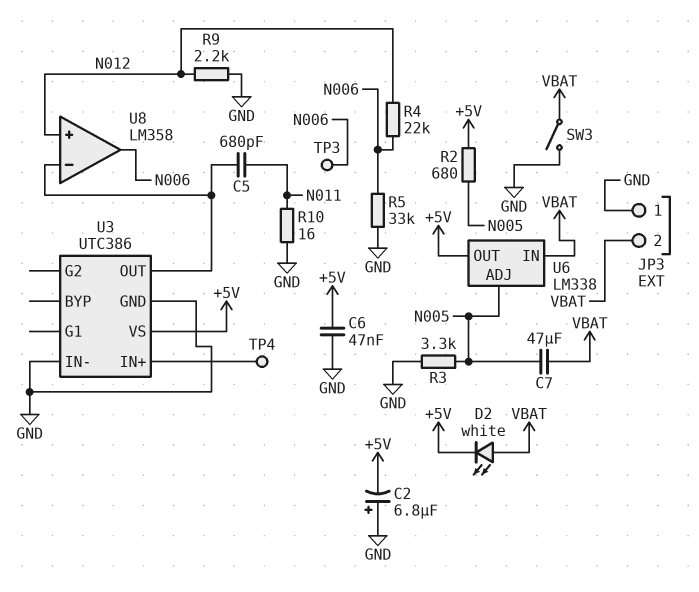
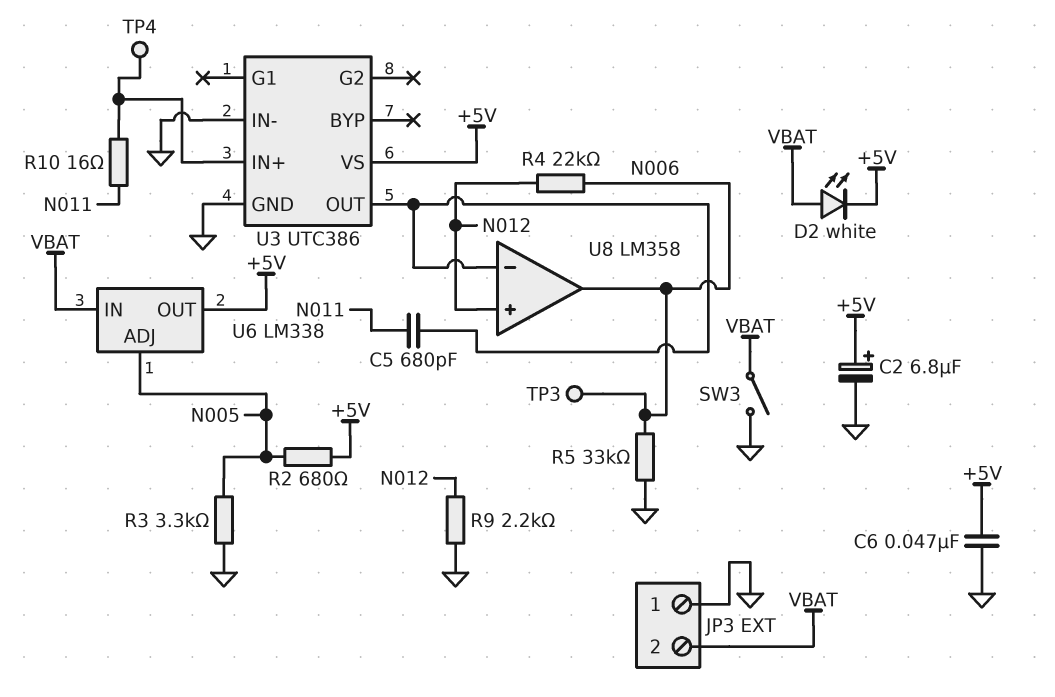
C2: 6.8uF (plus GND, minus +5V) -> 6.8uF (plus +5V, minus GND)
C7: 47uF (N005, VBAT) -> none
R10: 16 (GND, N011) -> 16 (N011, U3/IN+)

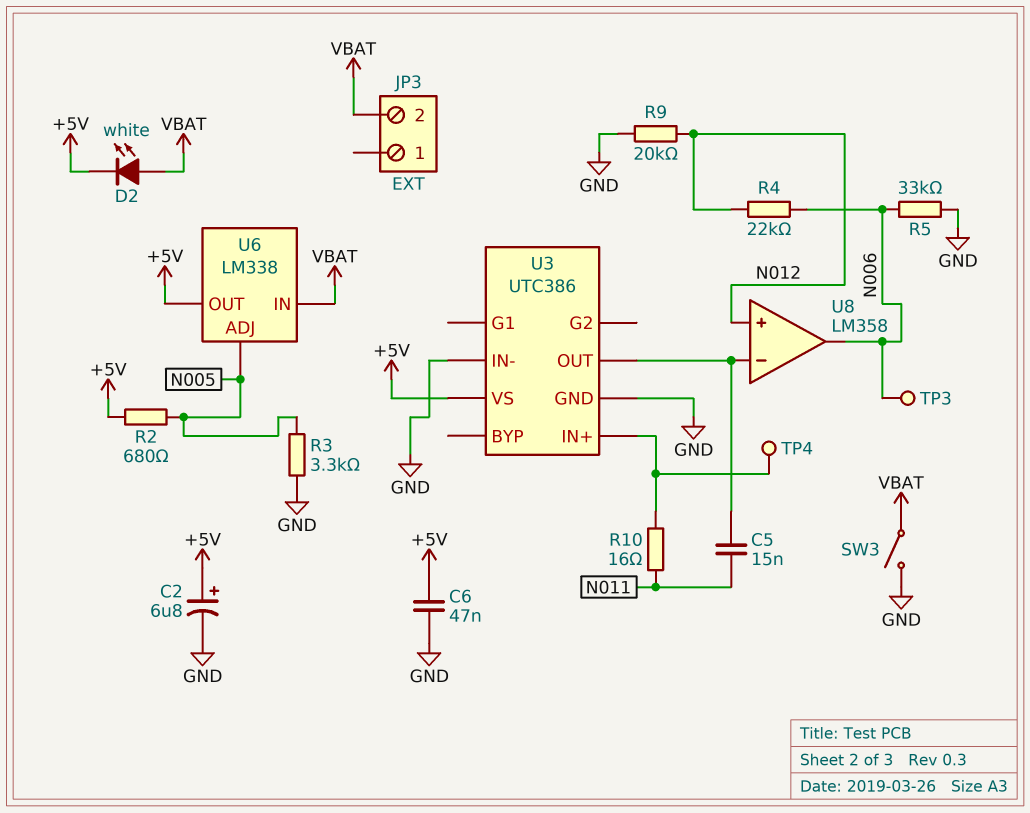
C5: 680pF (N011, U3/OUT) -> 15nF (N011, U3/OUT)
JP3 pin 1: GND -> none
R9: 2.2k (GND, N012) -> 20k (GND, N012)

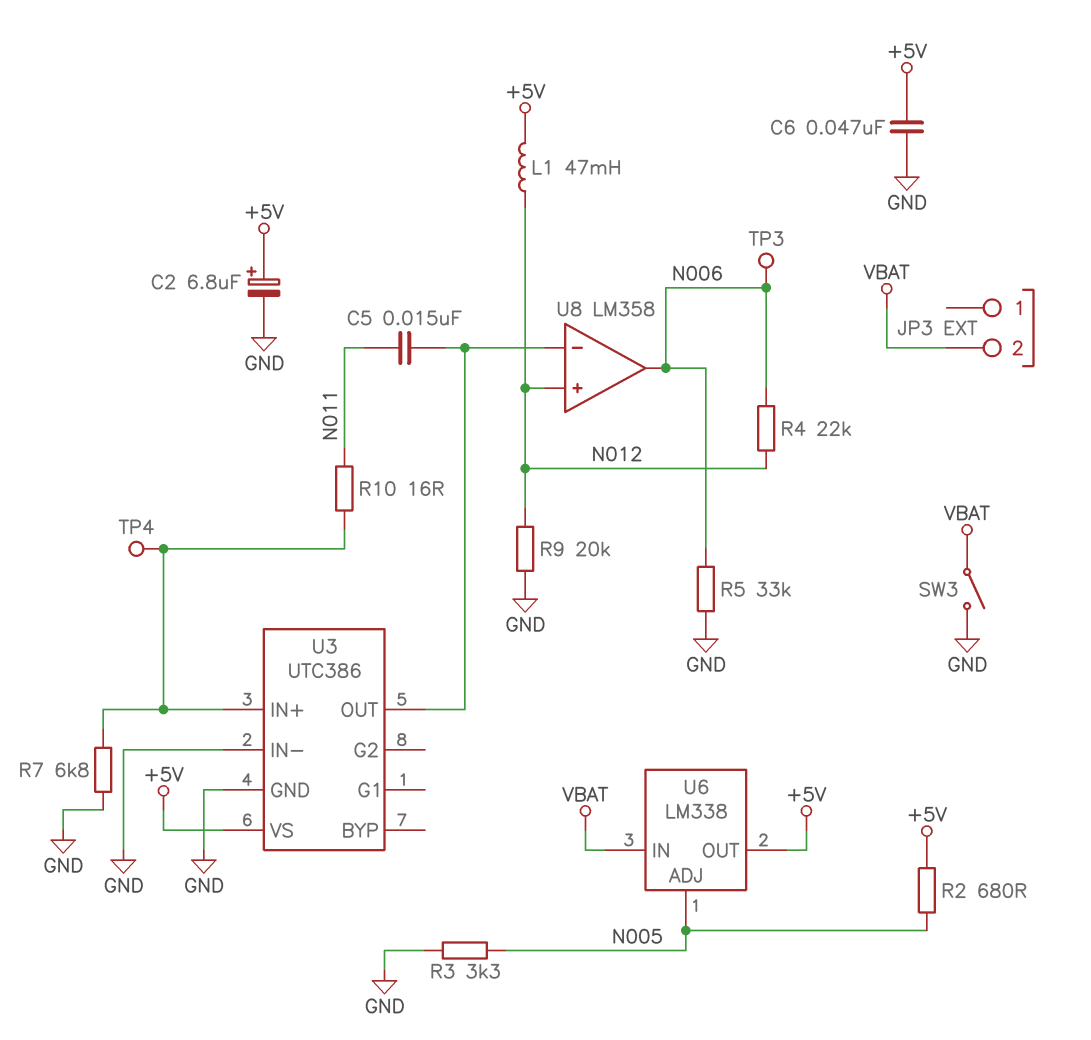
D2: LED white (A VBAT, K +5V) -> none
L1: none -> 47mH (+5V, N012)
R7: none -> 6.8k (GND, U3/IN+)

